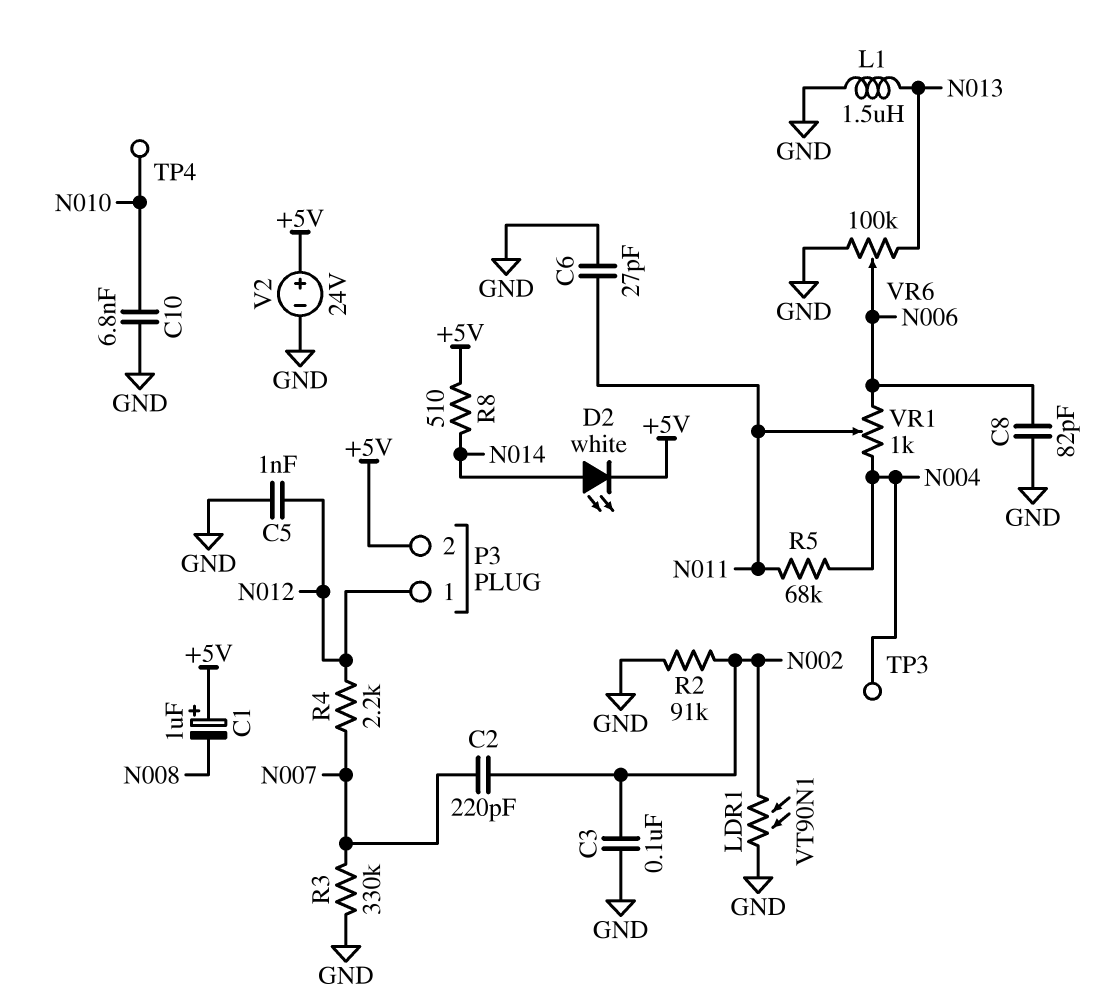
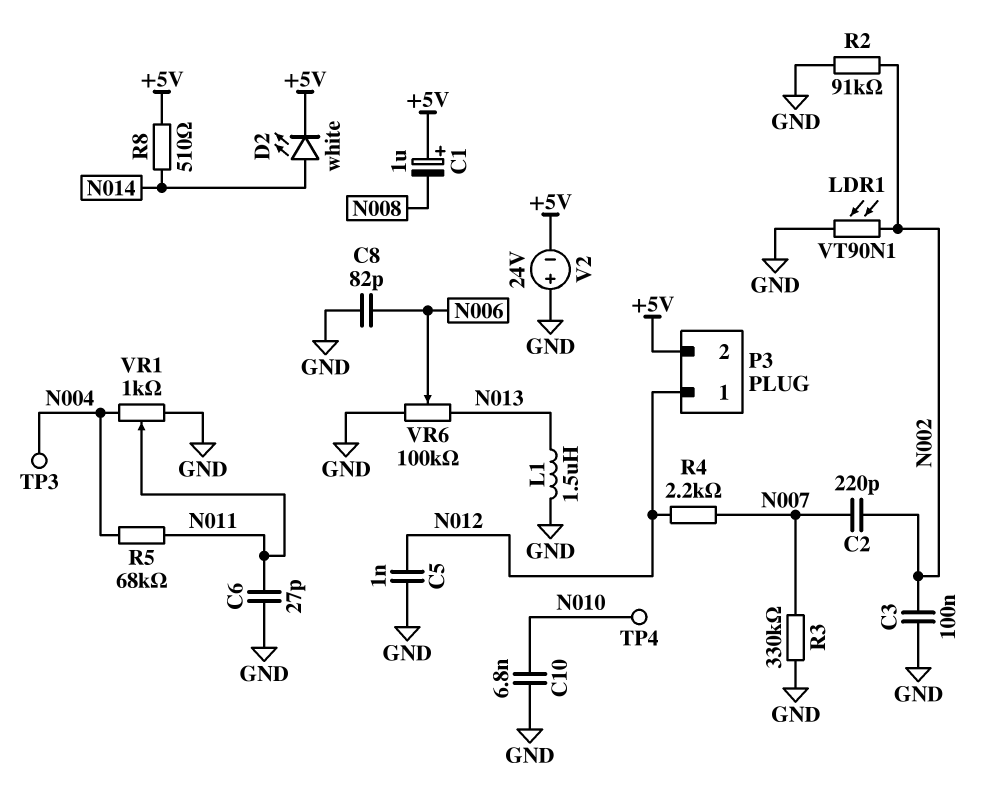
V2: 24V (plus +5V, minus GND) -> 24V (plus GND, minus +5V)
VR1: 1k (N004, N006, wiper N011) -> 1k (GND, N004, wiper N011)

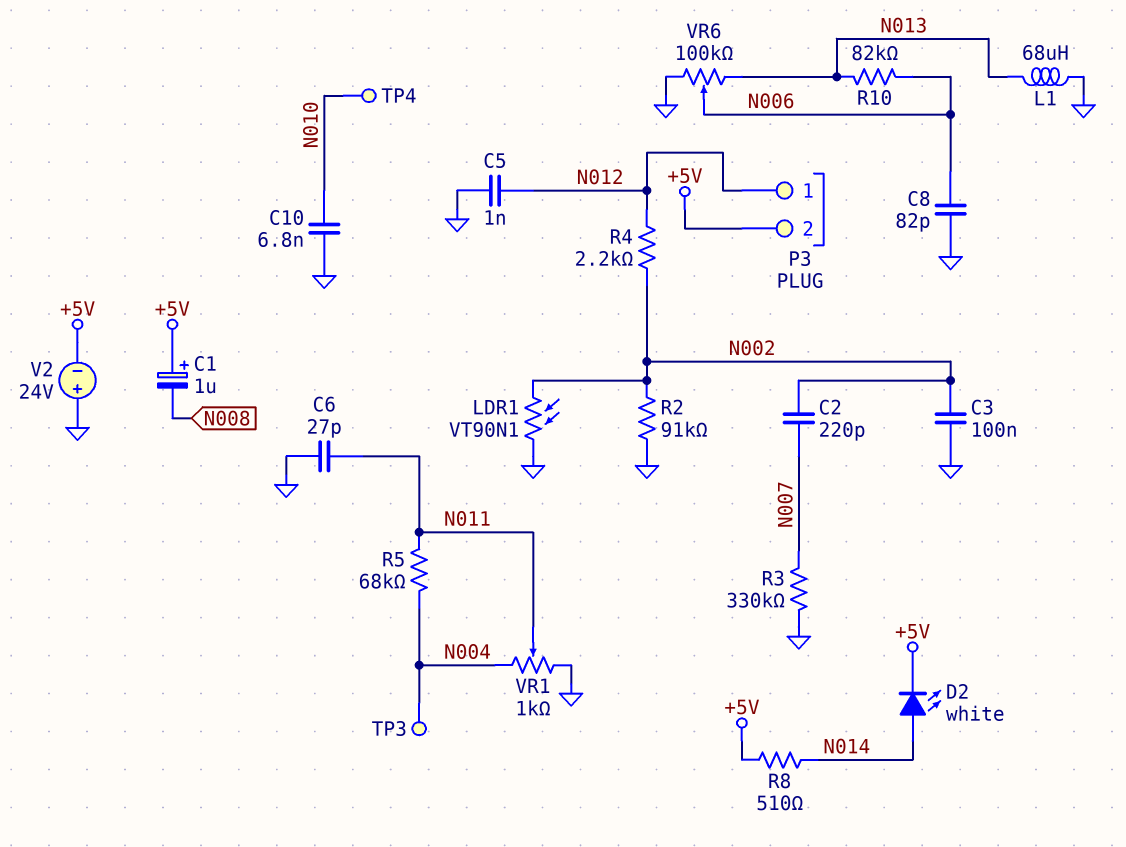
L1: 1.5uH (GND, N013) -> 68uH (GND, N013)
R4: 2.2k (N007, N012) -> 2.2k (N002, N012)
R10: none -> 82k (N006, N013)

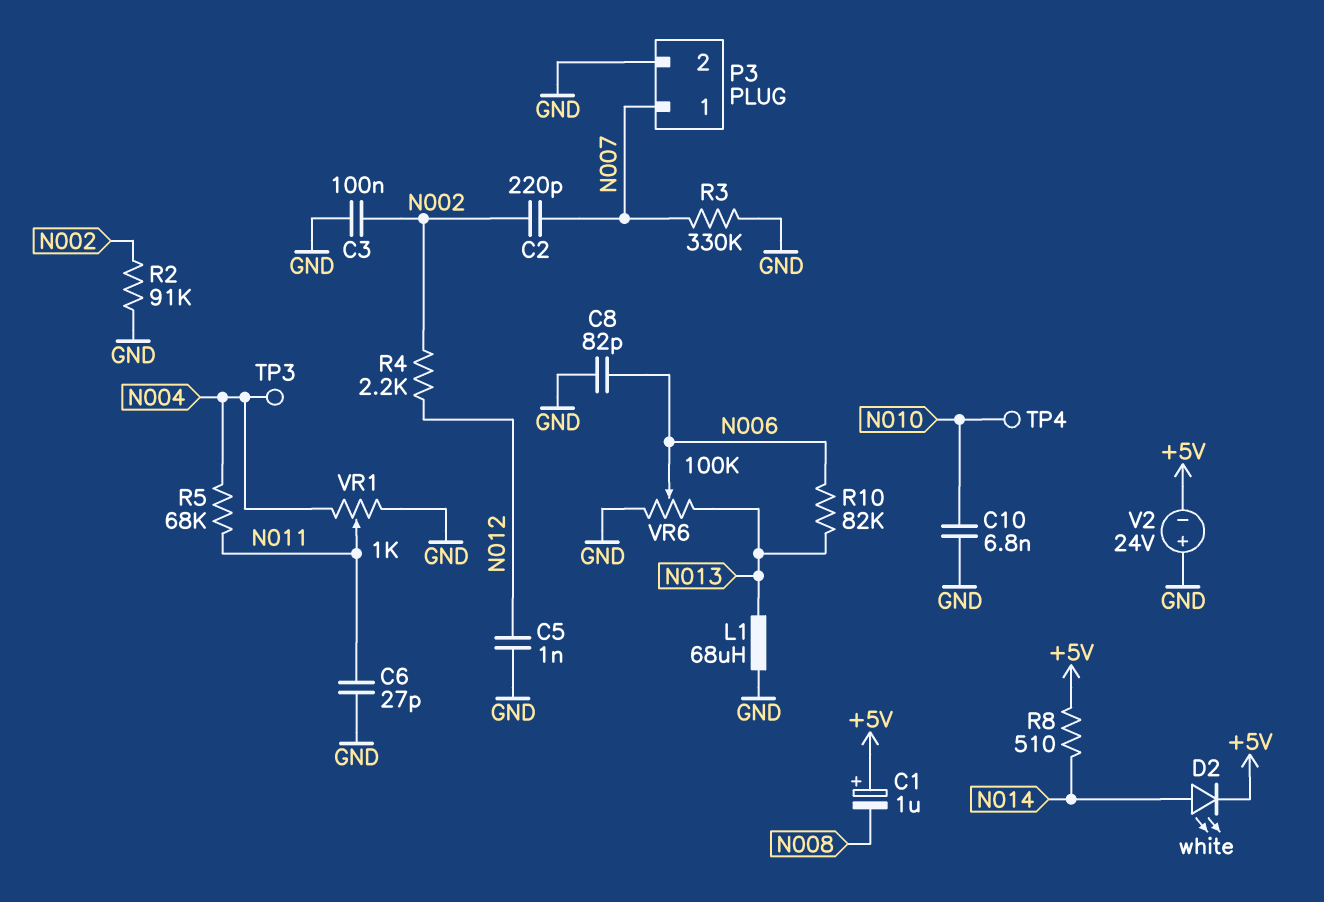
LDR1: VT90N1 (GND, N002) -> none
P3 pin 1: N012 -> N007
P3 pin 2: +5V -> GND

